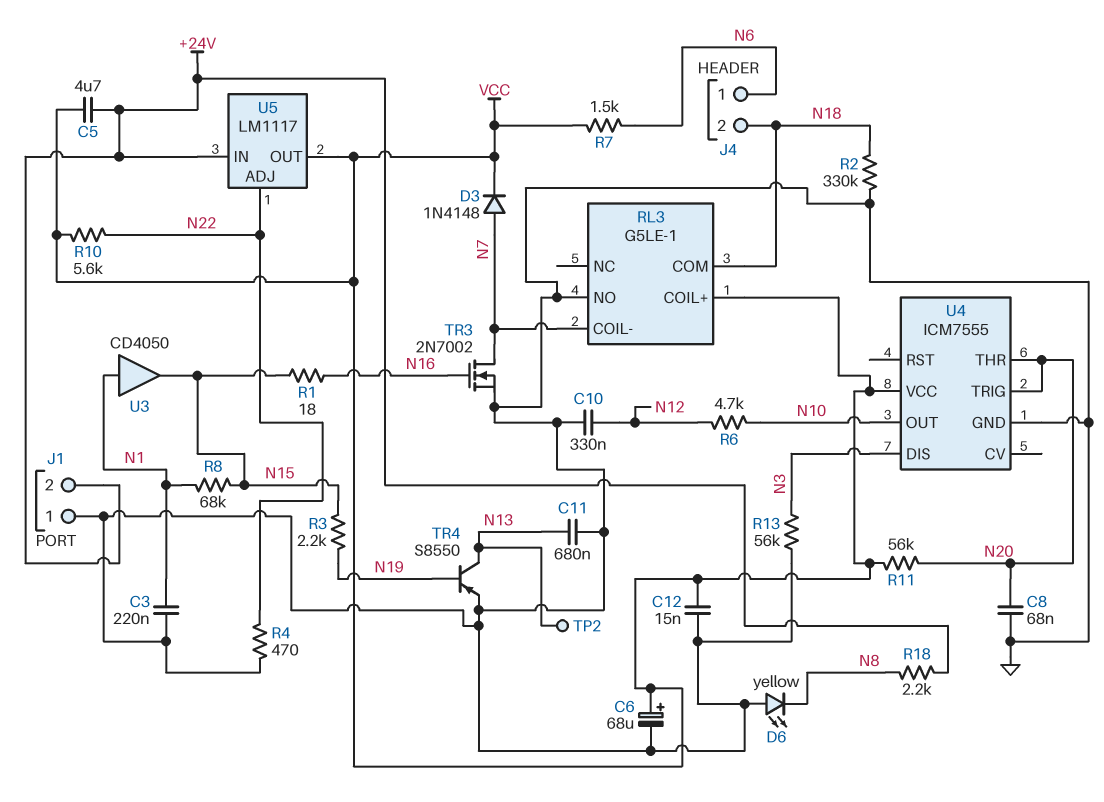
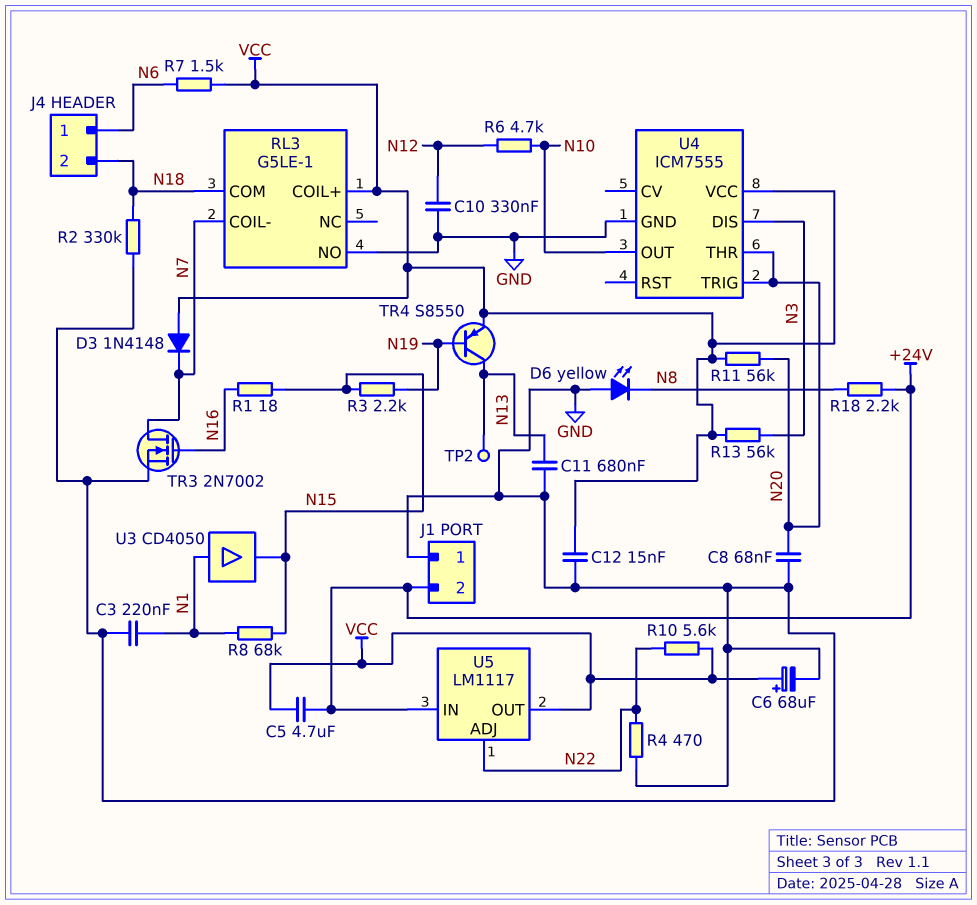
D3: diode 1N4148 (A N7, K VCC) -> diode 1N4148 (A VCC, K N7)
R13: 56k (GND, N3) -> 56k (N3, VCC)
TR4: PNP S8550 (B N19, C N13, E GND) -> PNP S8550 (B N19, C N13, E VCC)

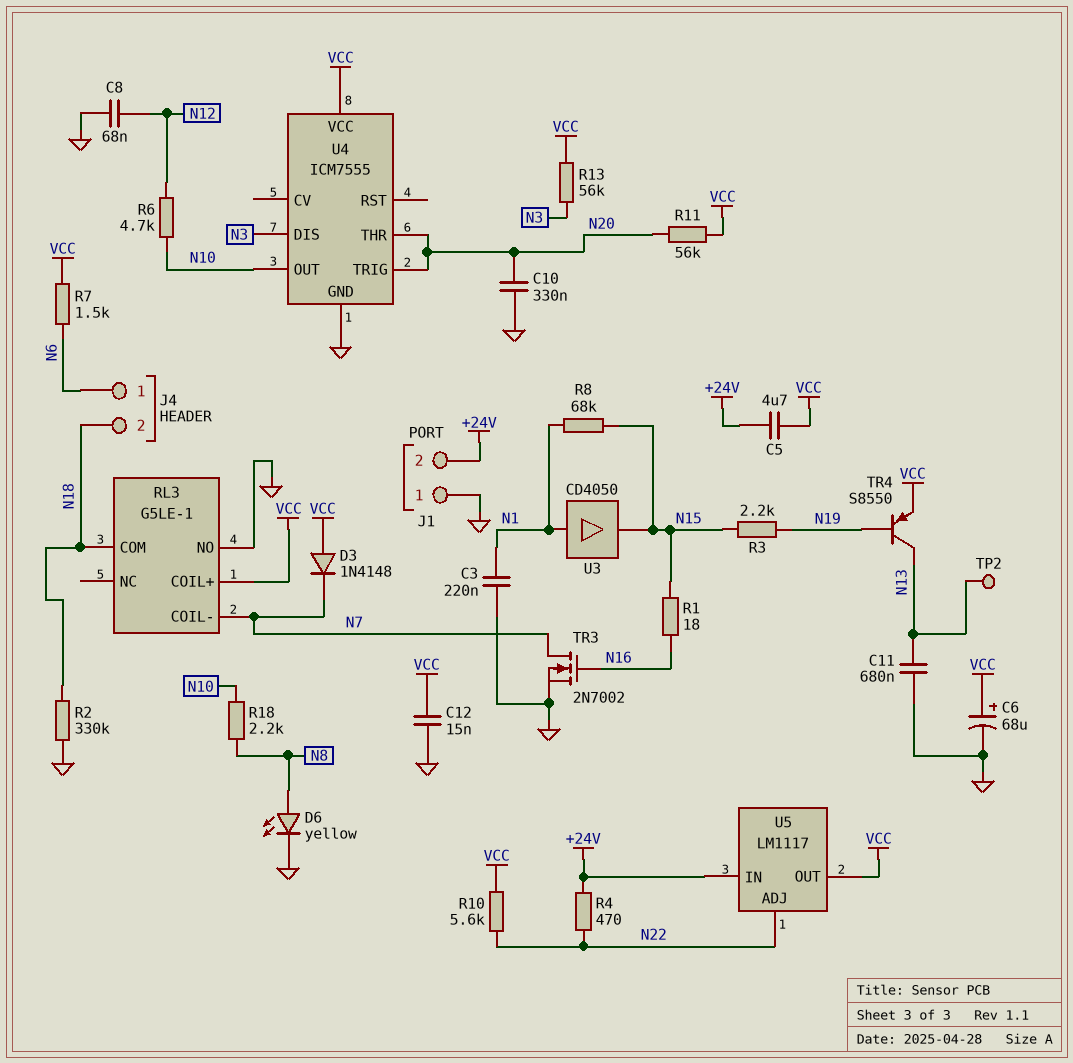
C8: 68nF (GND, N20) -> 68nF (GND, N12)
C10: 330nF (GND, N12) -> 330nF (GND, N20)
D6: LED yellow (A GND, K N8) -> LED yellow (A N8, K GND)
R4: 470 (GND, N22) -> 470 (+24V, N22)
R18: 2.2k (+24V, N8) -> 2.2k (N8, N10)

